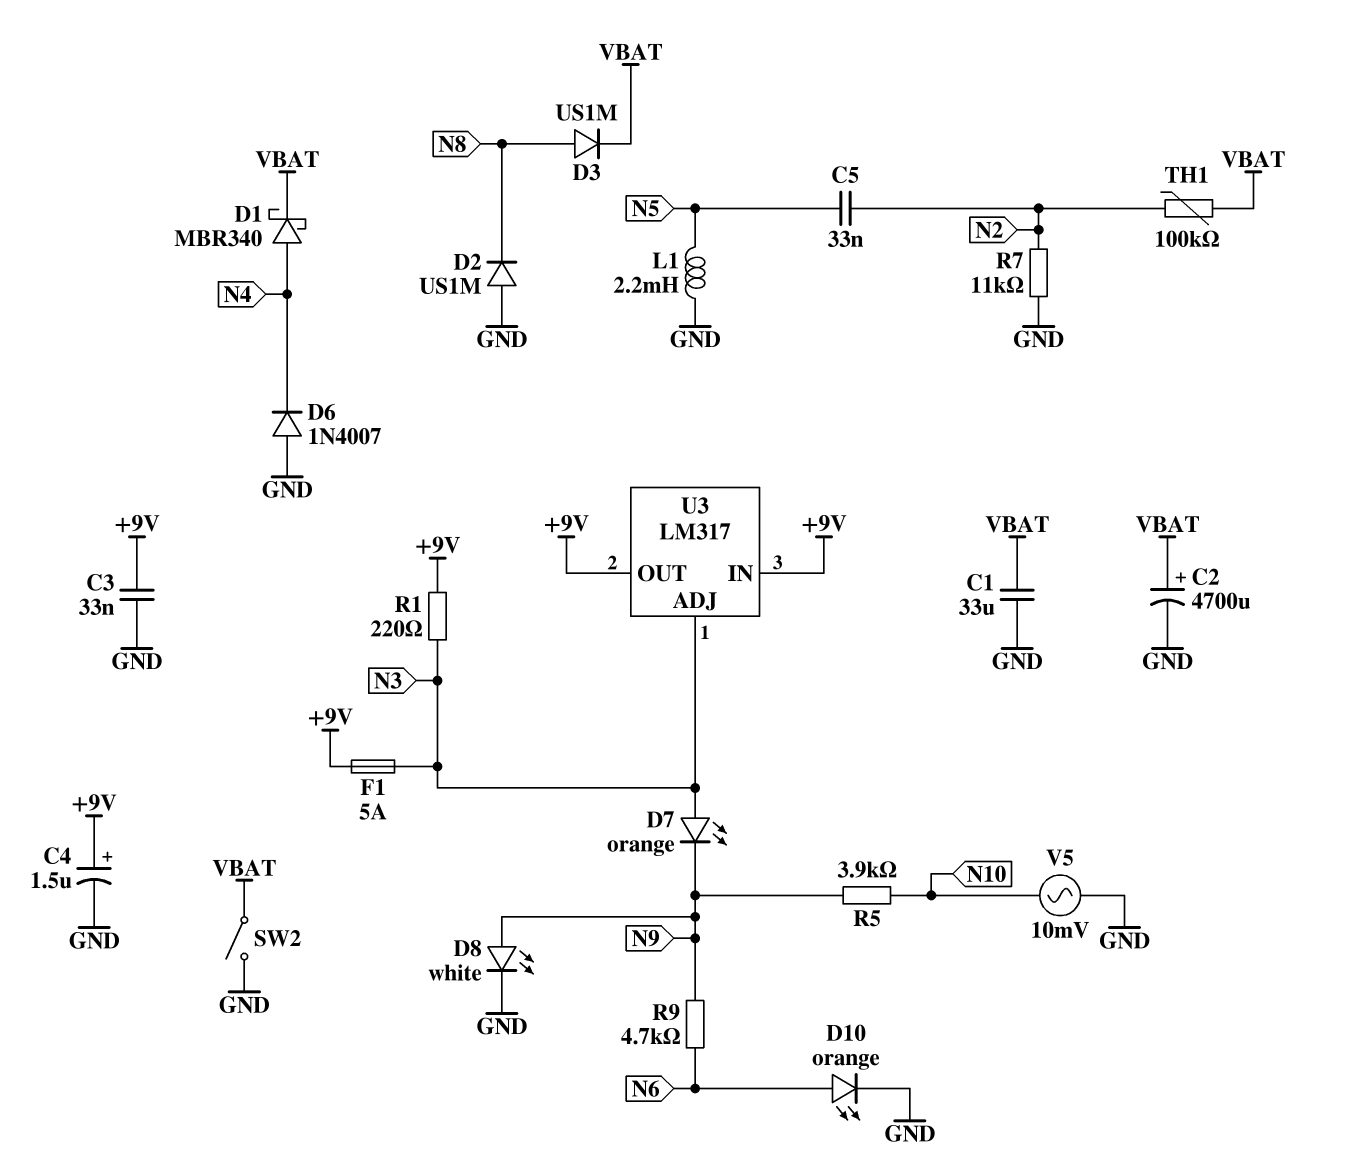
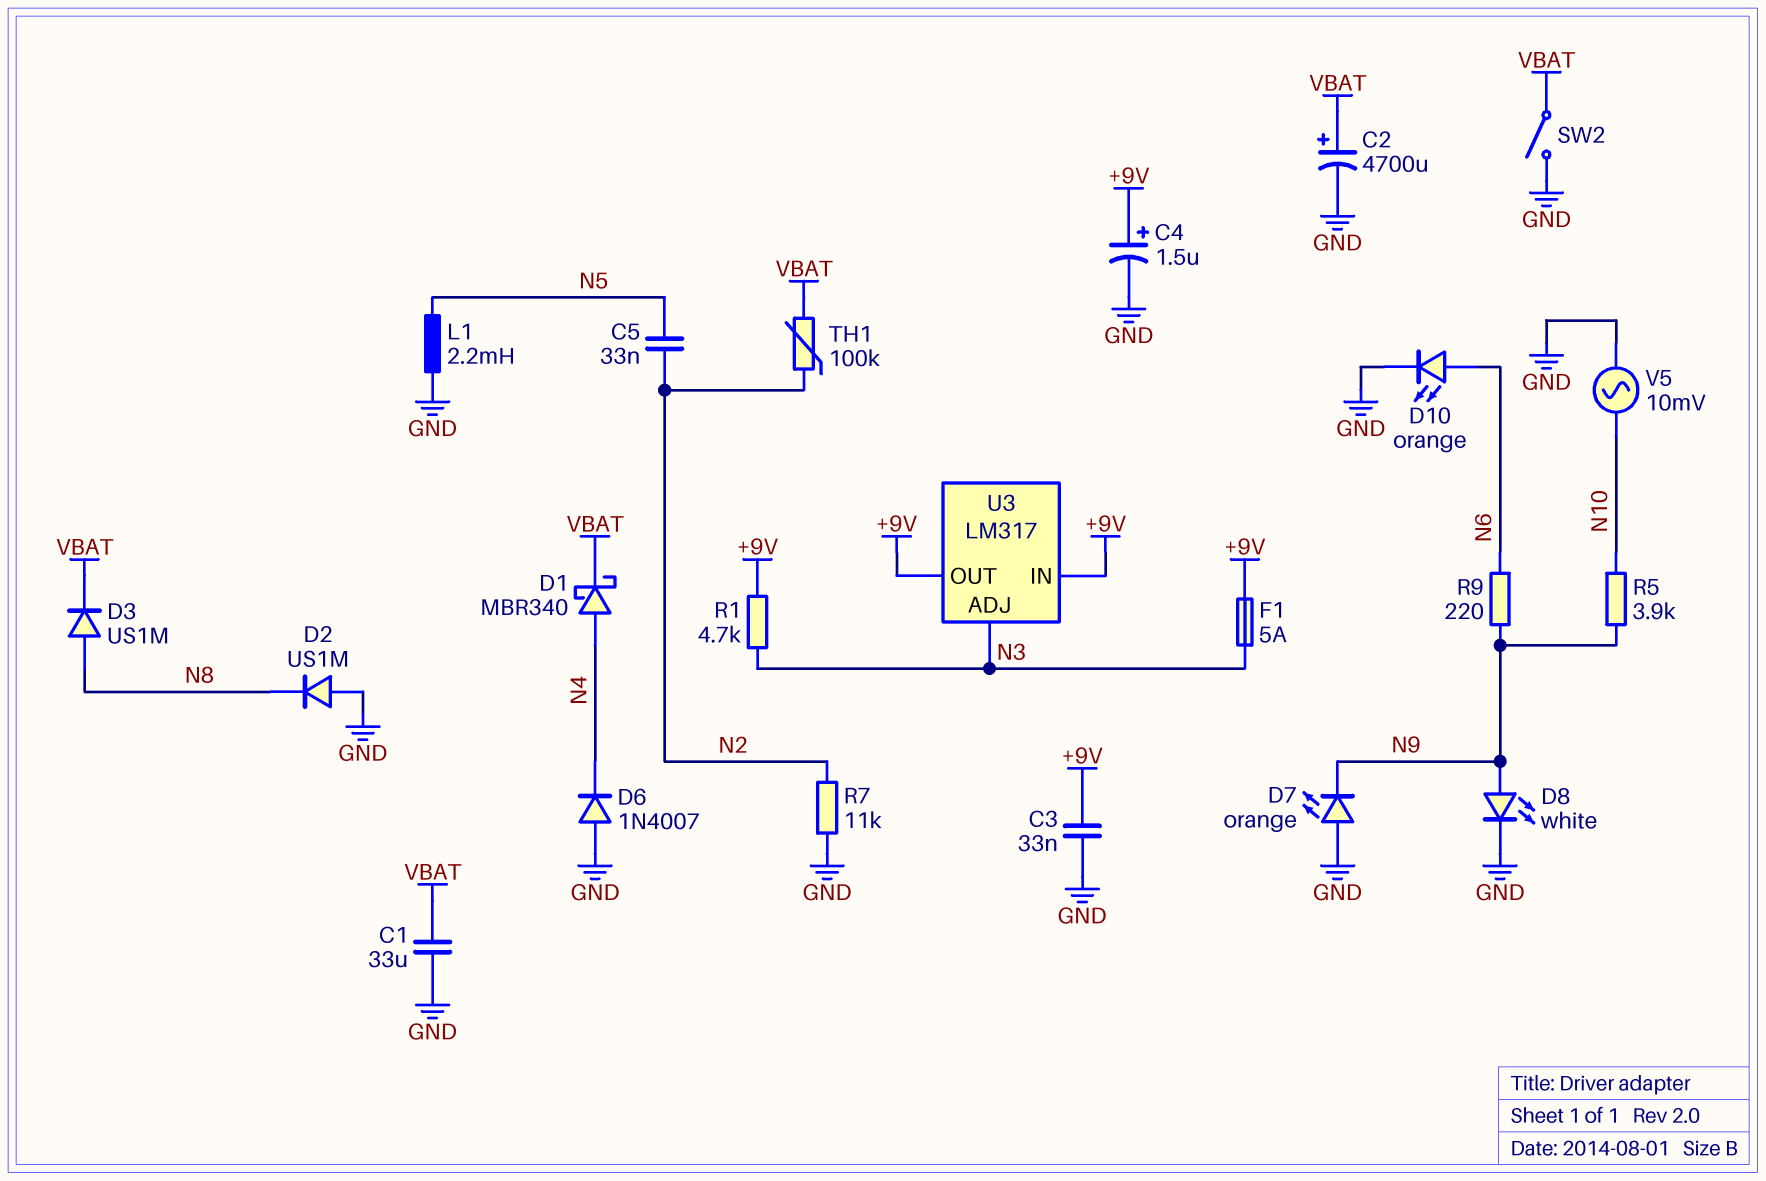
D7: LED orange (A N3, K N9) -> LED orange (A GND, K N9)
R1: 220 (+9V, N3) -> 4.7k (+9V, N3)
R9: 4.7k (N6, N9) -> 220 (N6, N9)

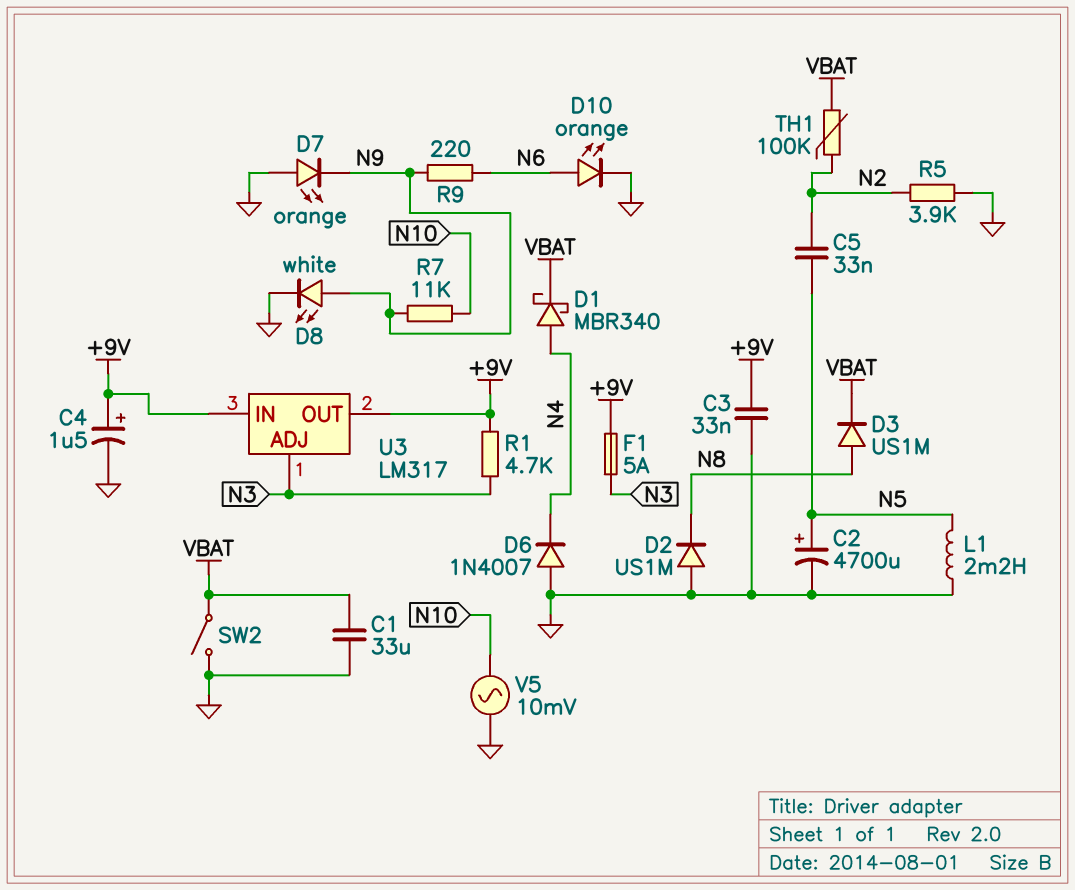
C2: 4700uF (plus VBAT, minus GND) -> 4700uF (plus N5, minus GND)
R5: 3.9k (N9, N10) -> 3.9k (GND, N2)
R7: 11k (GND, N2) -> 11k (N9, N10)

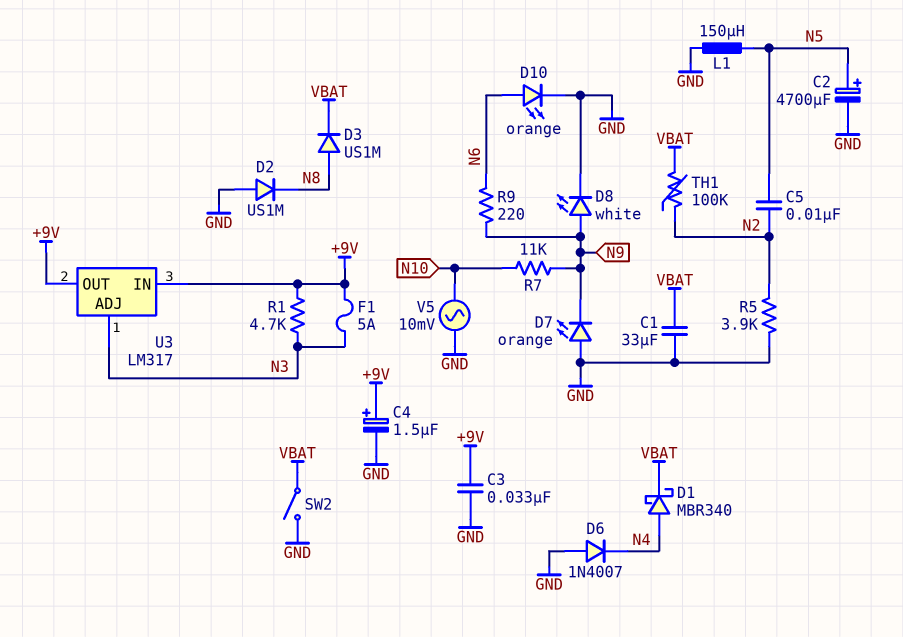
C5: 33nF (N2, N5) -> 10nF (N2, N5)
L1: 2.2mH (GND, N5) -> 150uH (GND, N5)

